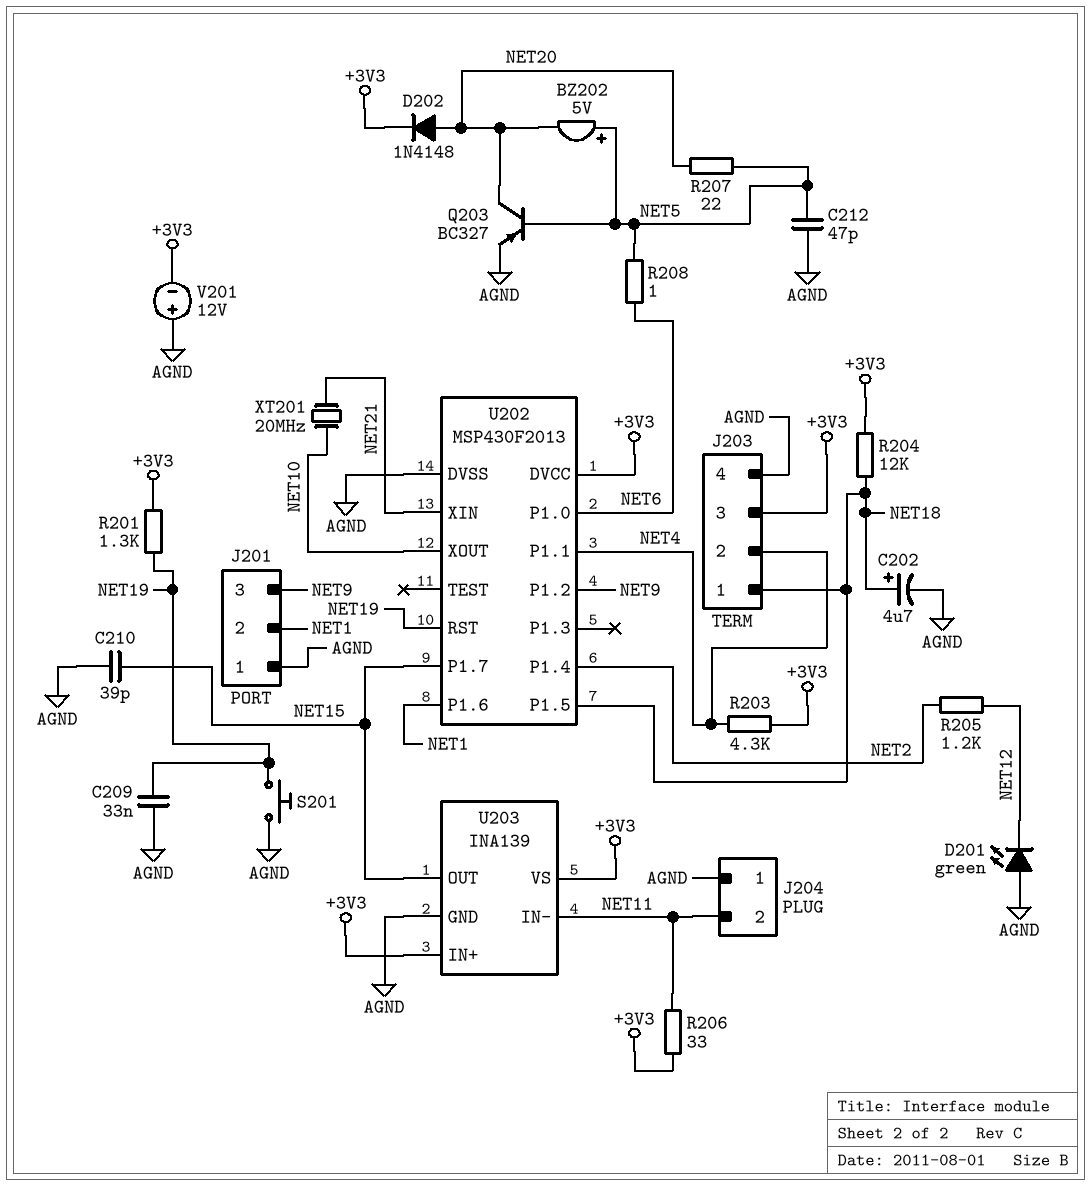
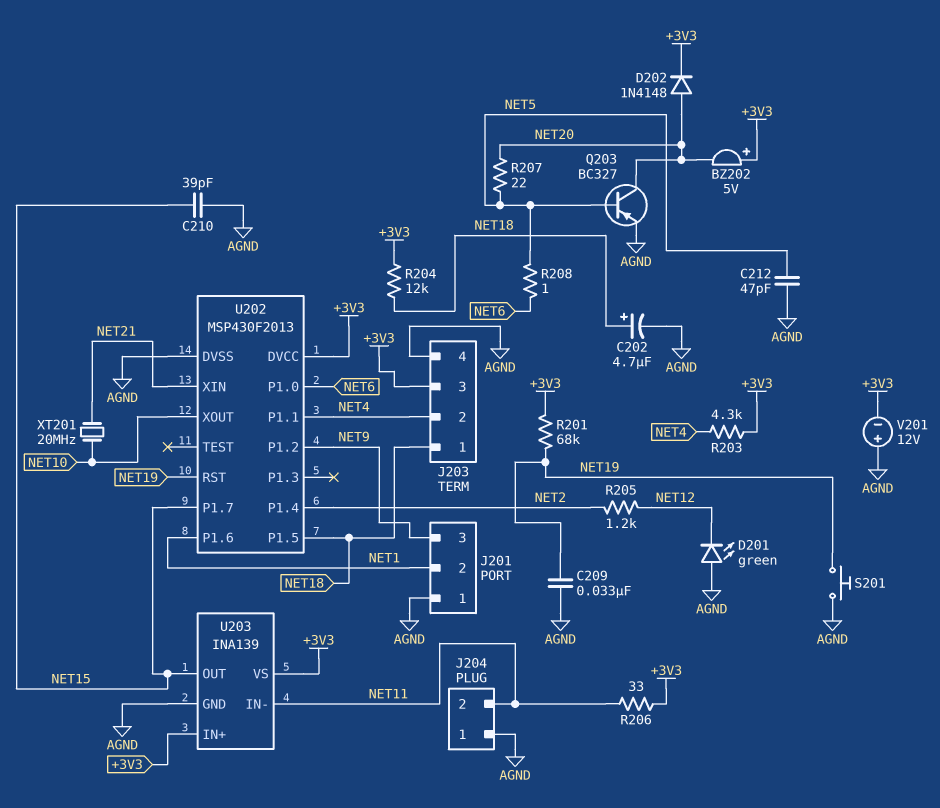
BZ202: buzzer 5V (plus NET5, minus NET20) -> buzzer 5V (plus +3V3, minus NET20)
R201: 1.3k (+3V3, NET19) -> 68k (+3V3, NET19)

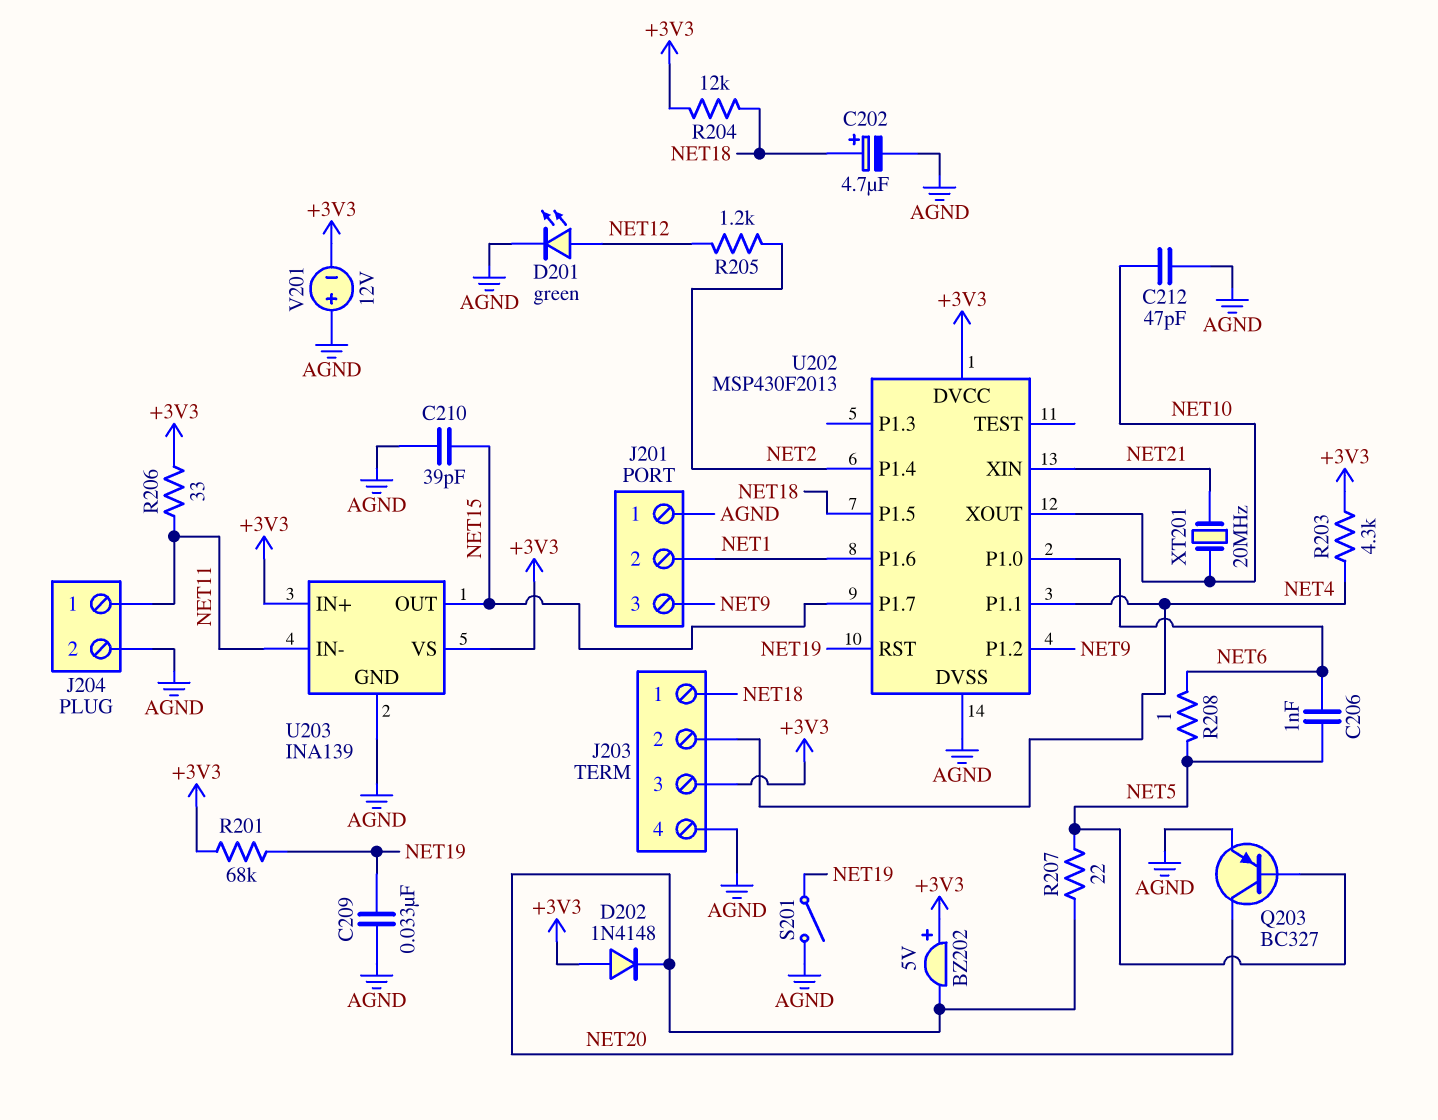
C206: none -> 1nF (NET5, NET6)
C212: 47pF (AGND, NET5) -> 47pF (AGND, NET10)
D201: LED green (A AGND, K NET12) -> LED green (A NET12, K AGND)
D202: diode 1N4148 (A NET20, K +3V3) -> diode 1N4148 (A +3V3, K NET20)
J204 pin 1: AGND -> NET11
J204 pin 2: NET11 -> AGND
S201: button (AGND, NET19) -> switch (AGND, NET19)

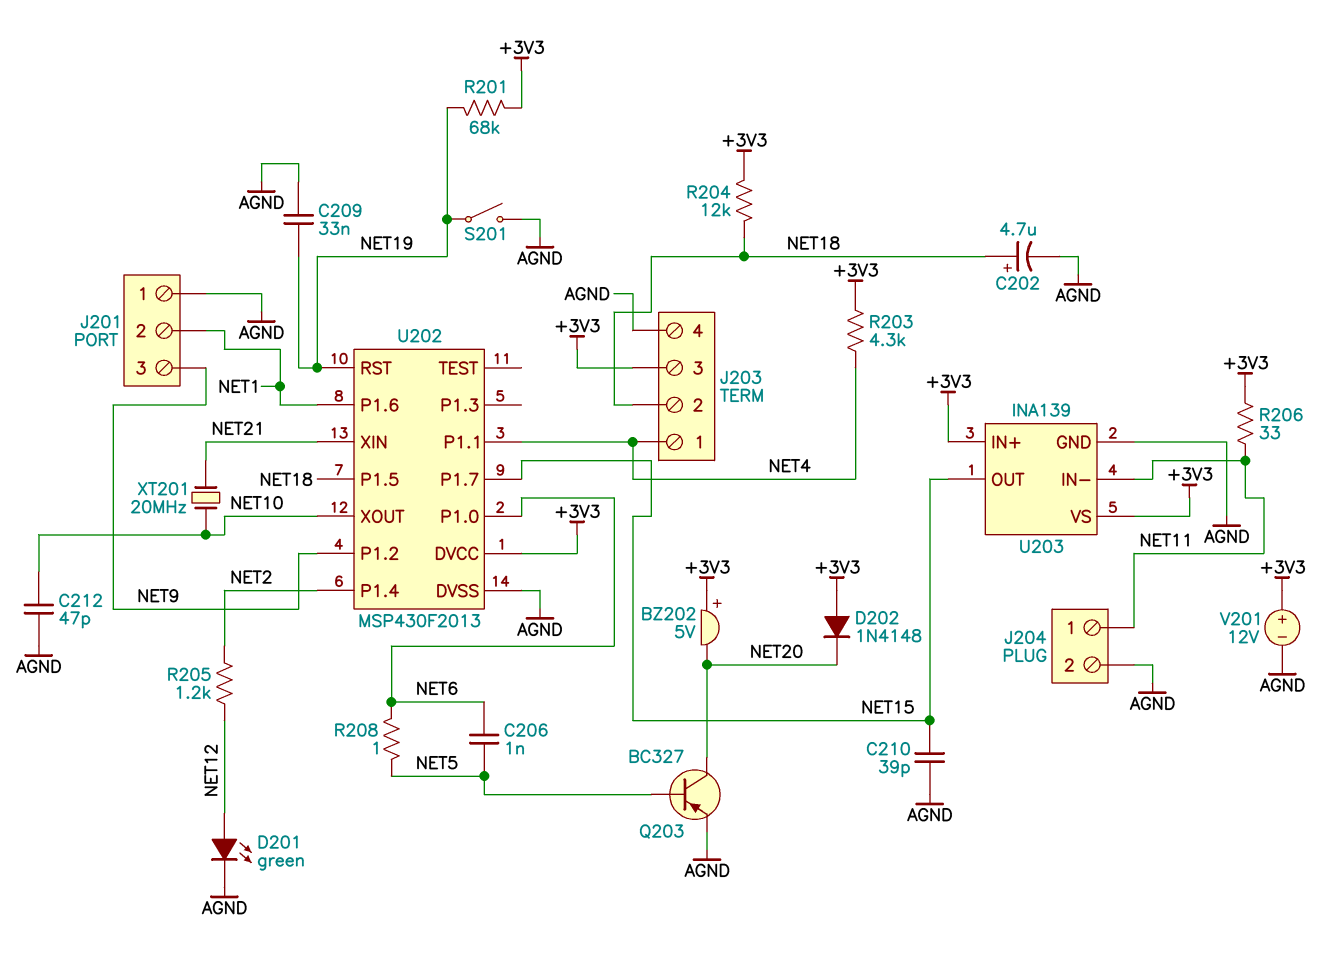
J203 pin 1: NET18 -> NET4
J203 pin 2: NET4 -> NET18
R207: 22 (NET5, NET20) -> none
V201: 12V (plus AGND, minus +3V3) -> 12V (plus +3V3, minus AGND)

